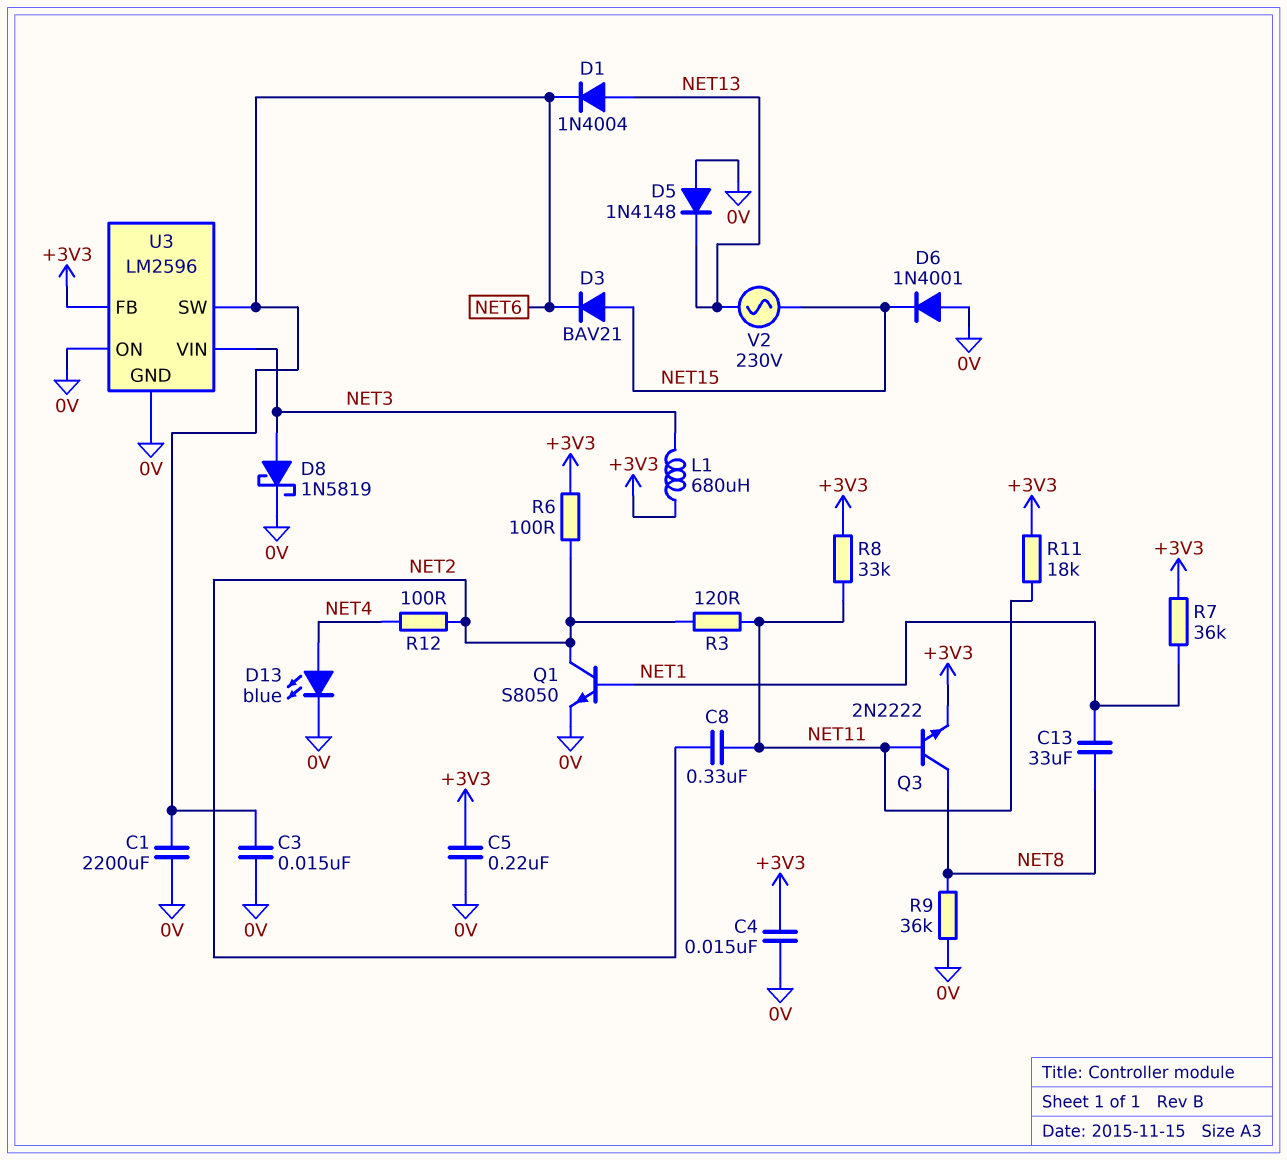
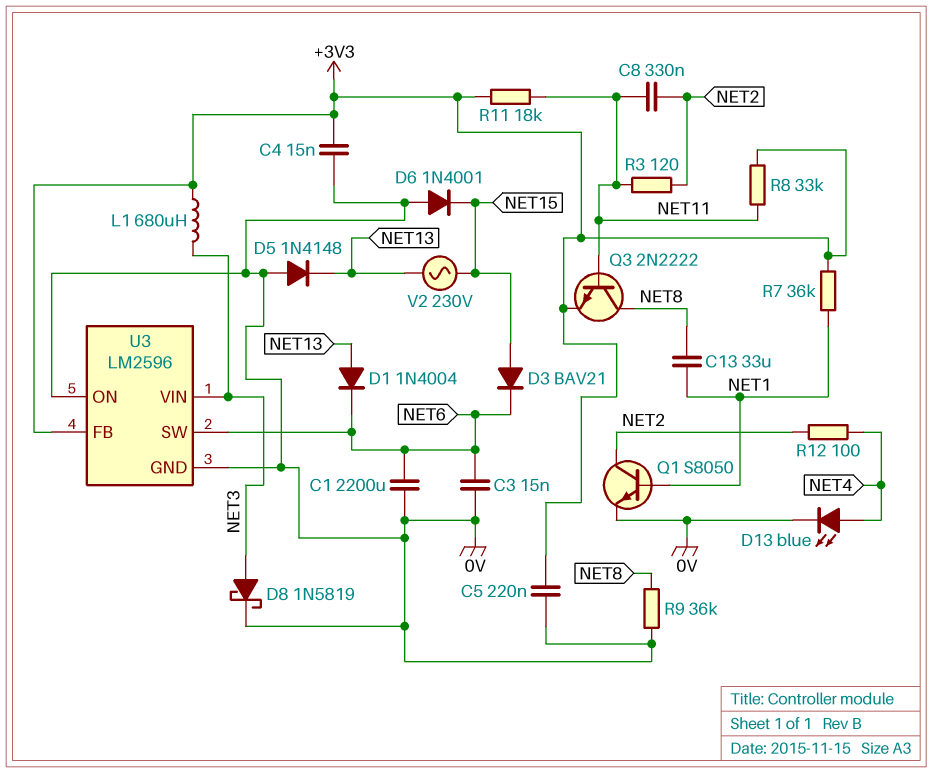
R6: 100 (+3V3, NET2) -> none

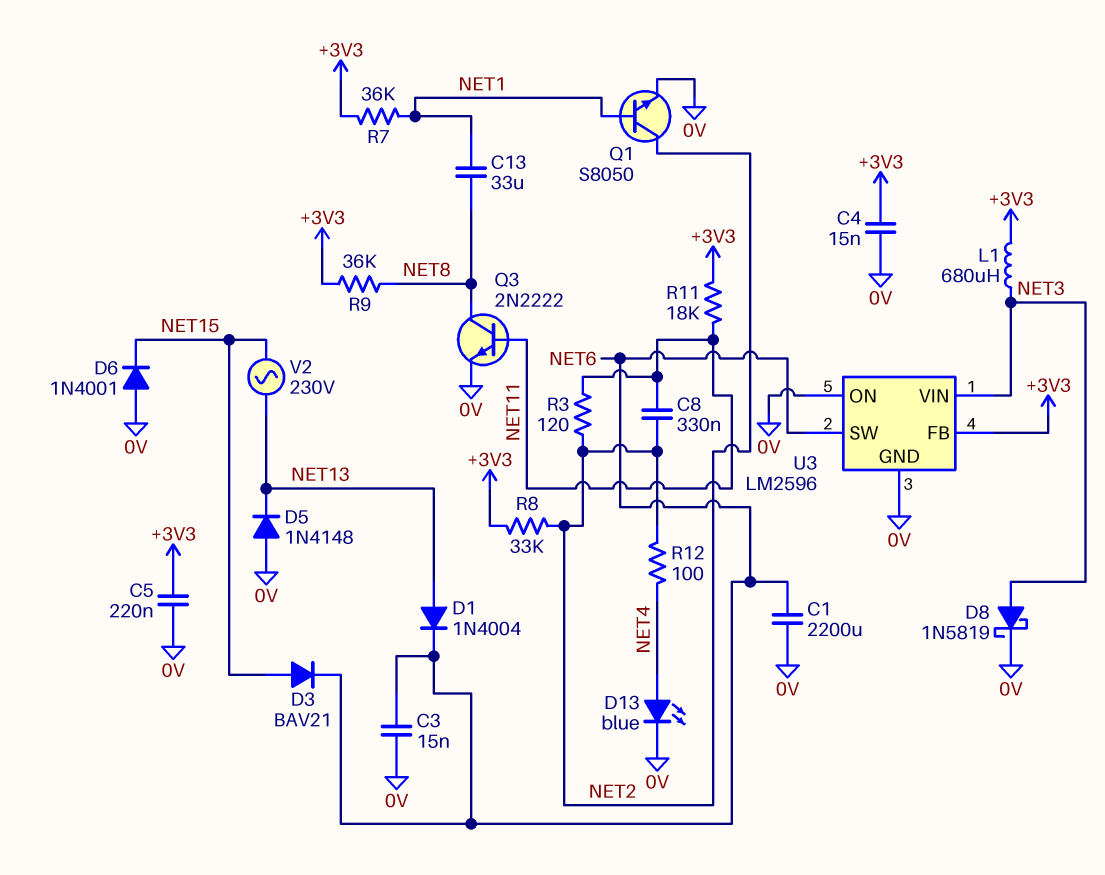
Q3: NPN 2N2222 (B NET11, C NET8, E +3V3) -> NPN 2N2222 (B NET11, C NET8, E 0V)
R8: 33k (+3V3, NET11) -> 33k (+3V3, NET2)
R9: 36k (0V, NET8) -> 36k (+3V3, NET8)

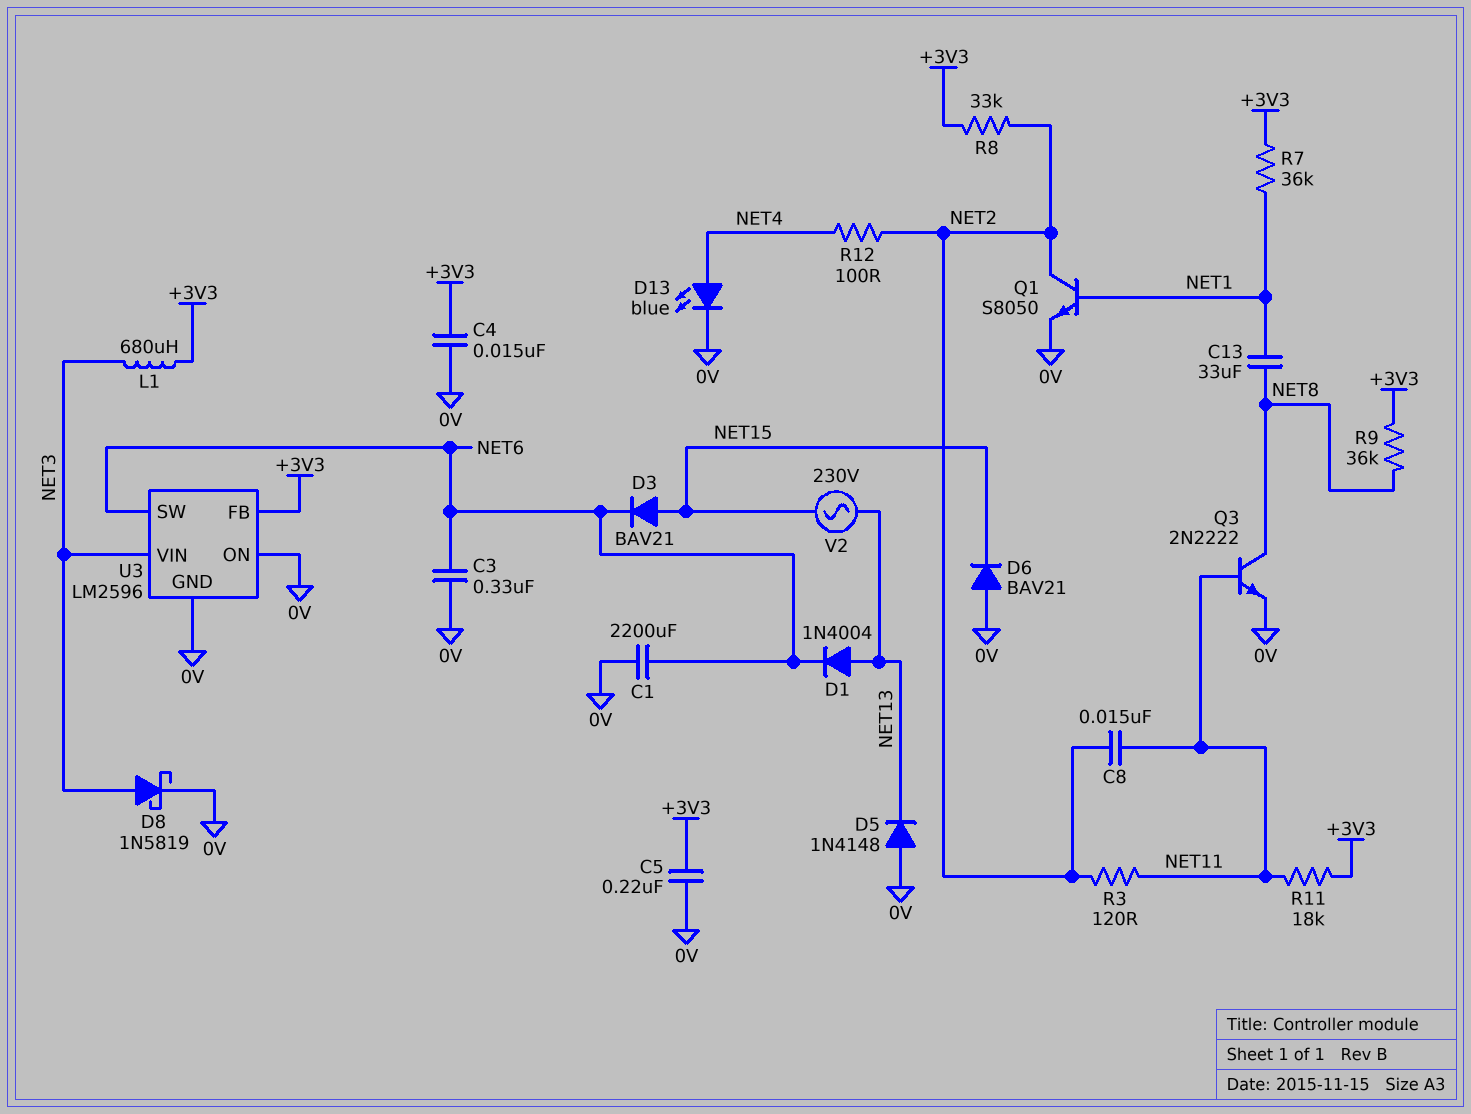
C3: 15nF (0V, NET6) -> 330nF (0V, NET6)
C8: 330nF (NET2, NET11) -> 15nF (NET2, NET11)
D6: diode 1N4001 (A 0V, K NET15) -> diode BAV21 (A 0V, K NET15)

